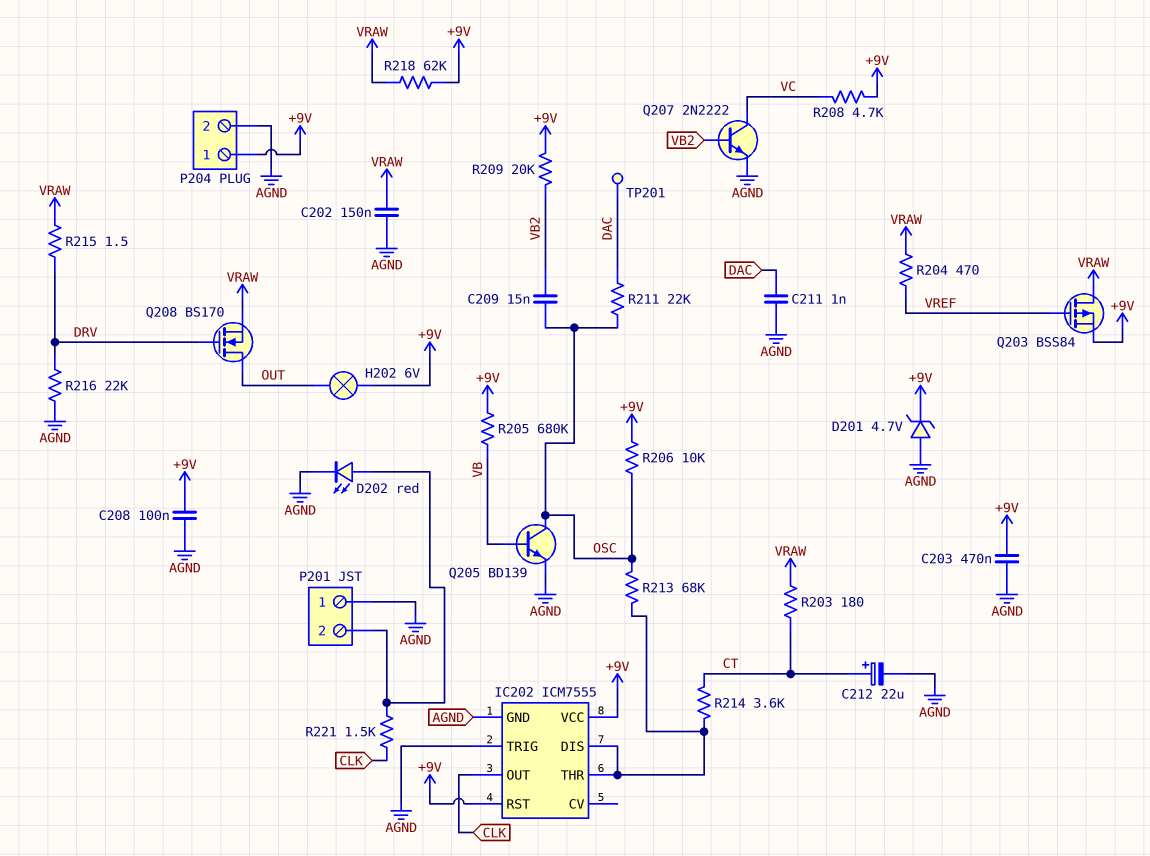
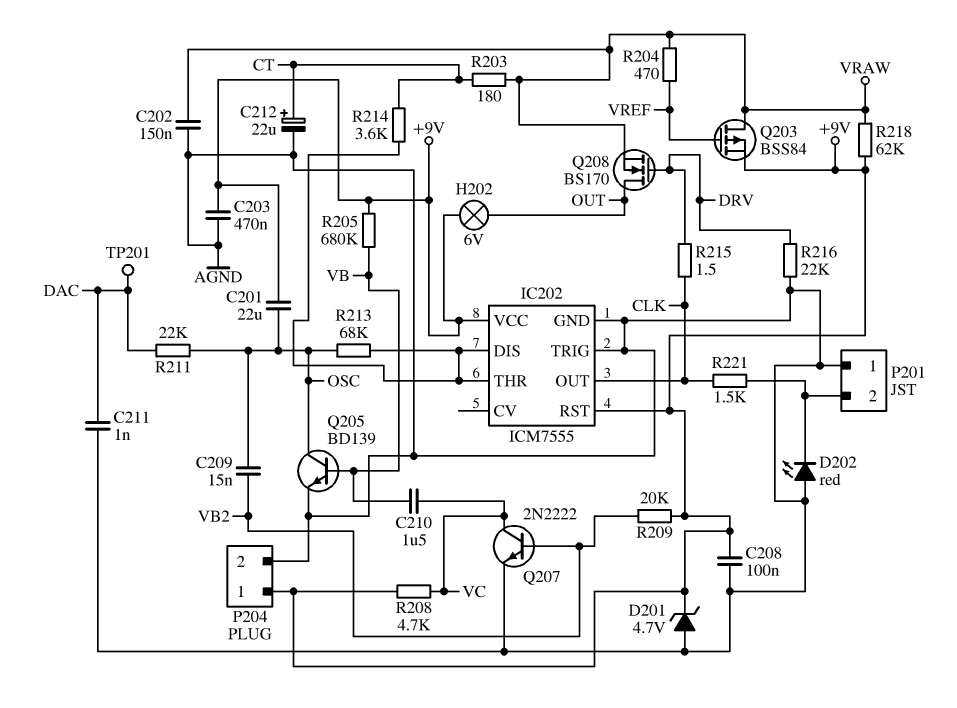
C201: none -> 22uF (+9V, OSC)
C210: none -> 1.5uF (VB, VC)
D202: LED red (A P201/2, K AGND) -> LED red (A AGND, K P201/2)
R206: 10k (+9V, OSC) -> none
R215: 1.5 (DRV, VRAW) -> 1.5 (CLK, DRV)

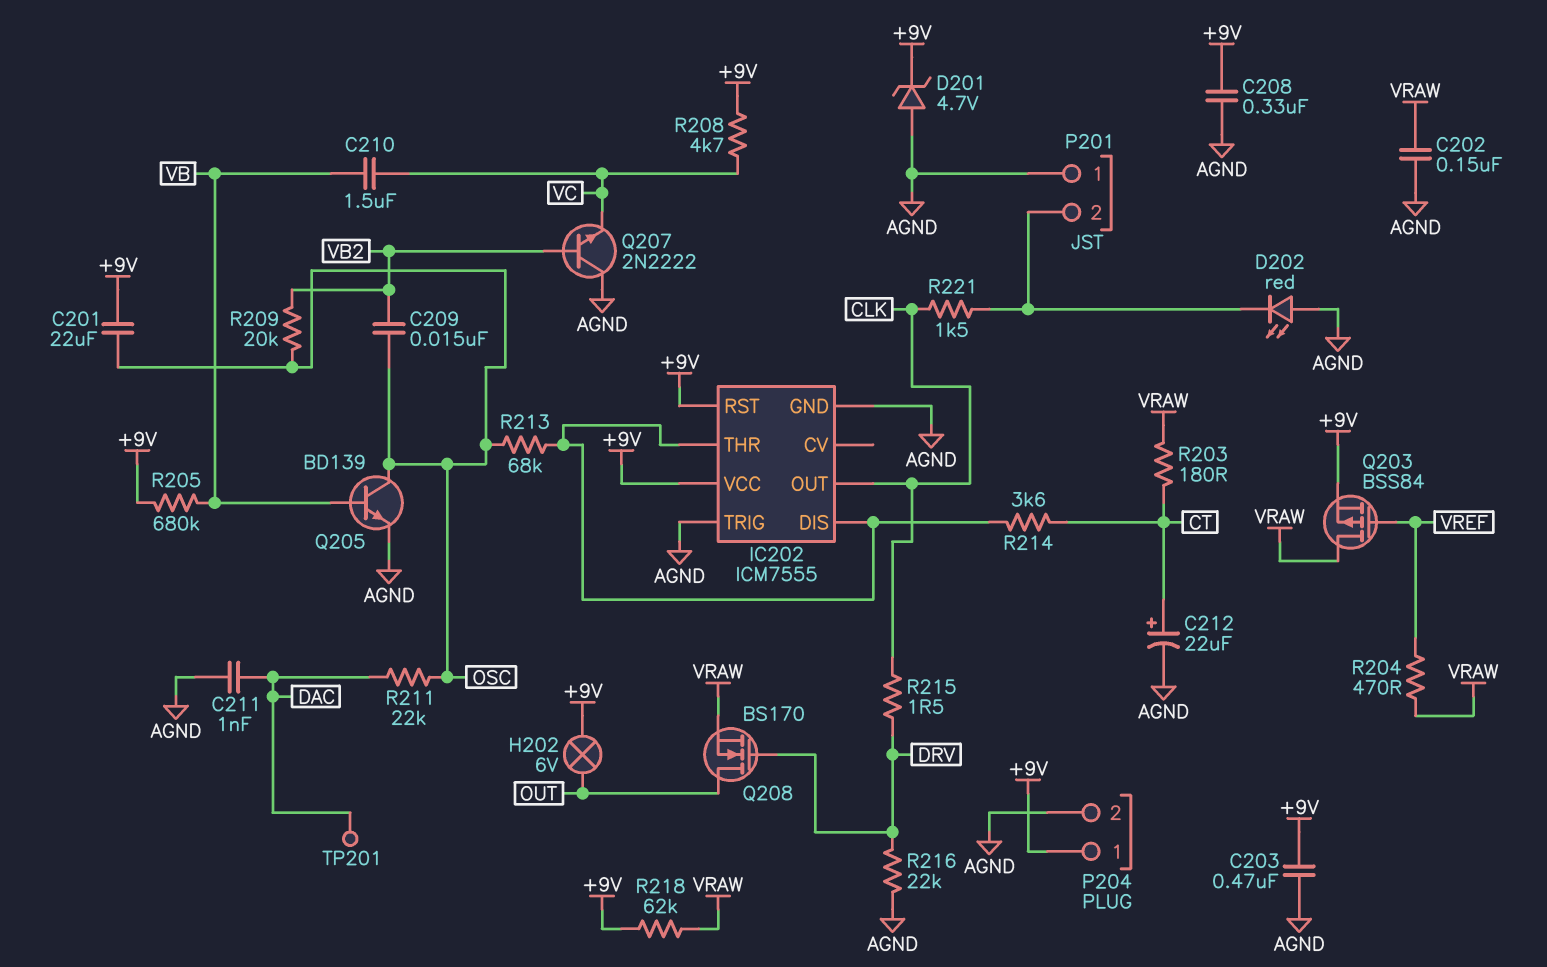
C208: 100nF (+9V, AGND) -> 330nF (+9V, AGND)
Q207: NPN 2N2222 (B VB2, C VC, E AGND) -> NPN 2N2222 (B VB2, C AGND, E VC)
R209: 20k (+9V, VB2) -> 20k (OSC, VB2)

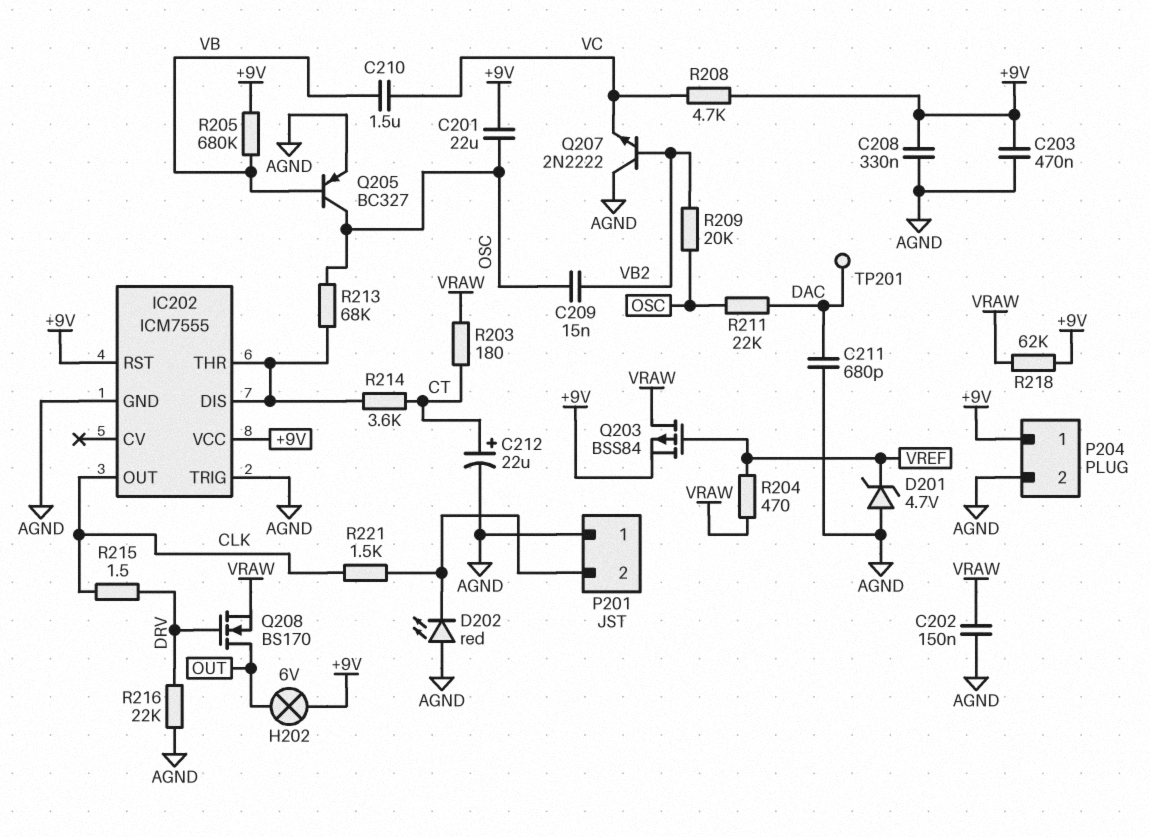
C211: 1nF (AGND, DAC) -> 680pF (AGND, DAC)
D201: zener 4.7V (A AGND, K +9V) -> zener 4.7V (A AGND, K VREF)
Q205: NPN BD139 (B VB, C OSC, E AGND) -> PNP BC327 (B VB, C OSC, E AGND)

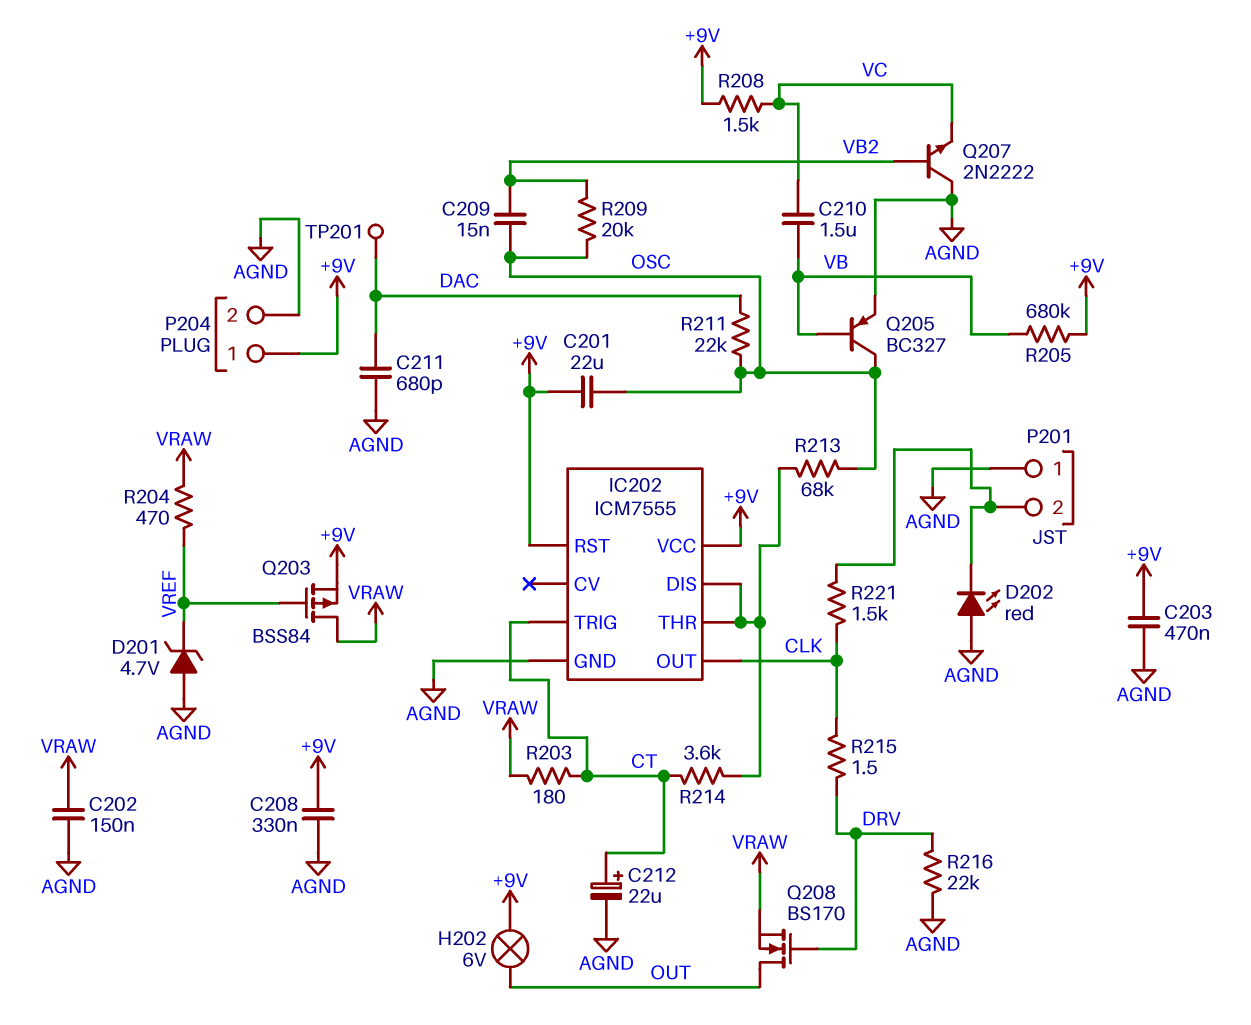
IC202 pin TRIG: AGND -> CT
R208: 4.7k (+9V, VC) -> 1.5k (+9V, VC)
R218: 62k (+9V, VRAW) -> none

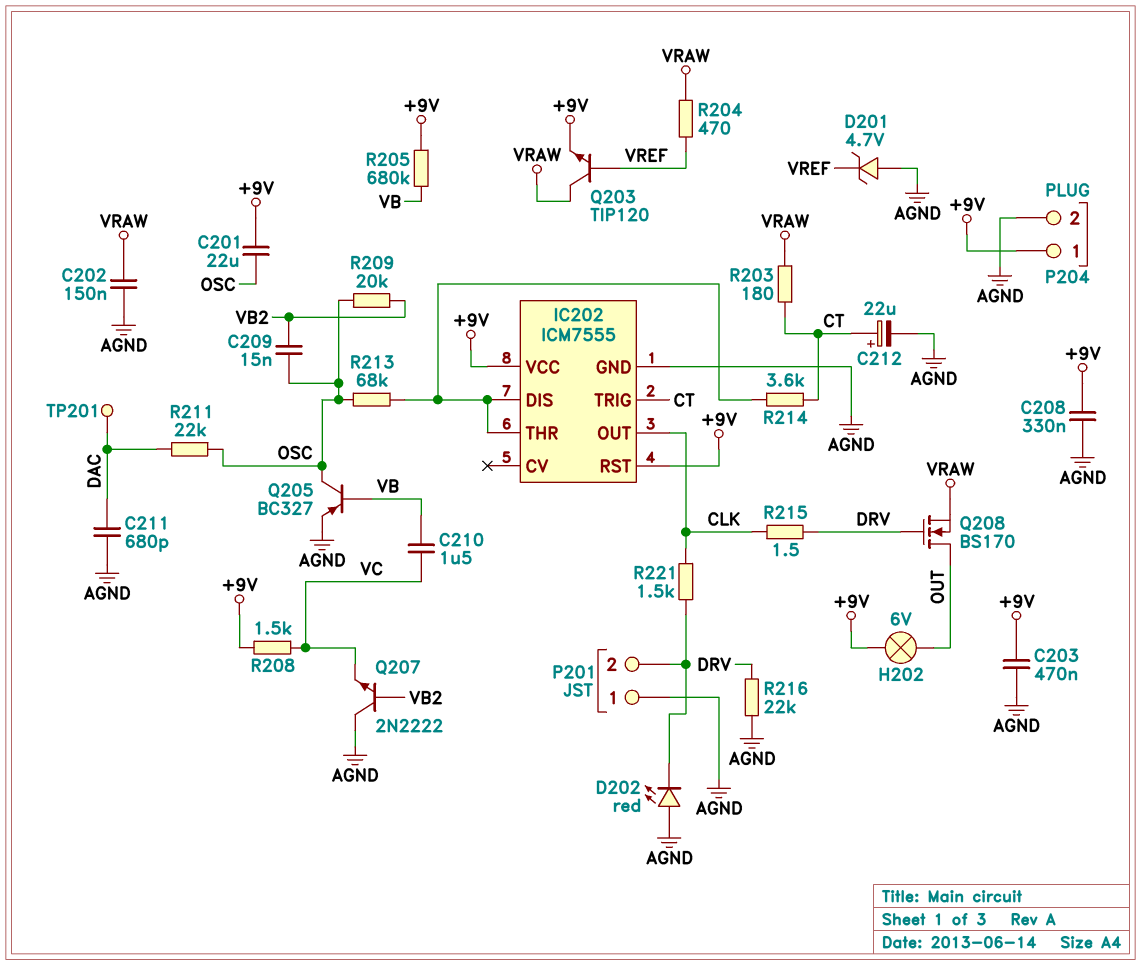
Q203: PMOS BSS84 (G VREF, D VRAW, S +9V) -> NPN TIP120 (B VREF, C VRAW, E +9V)

